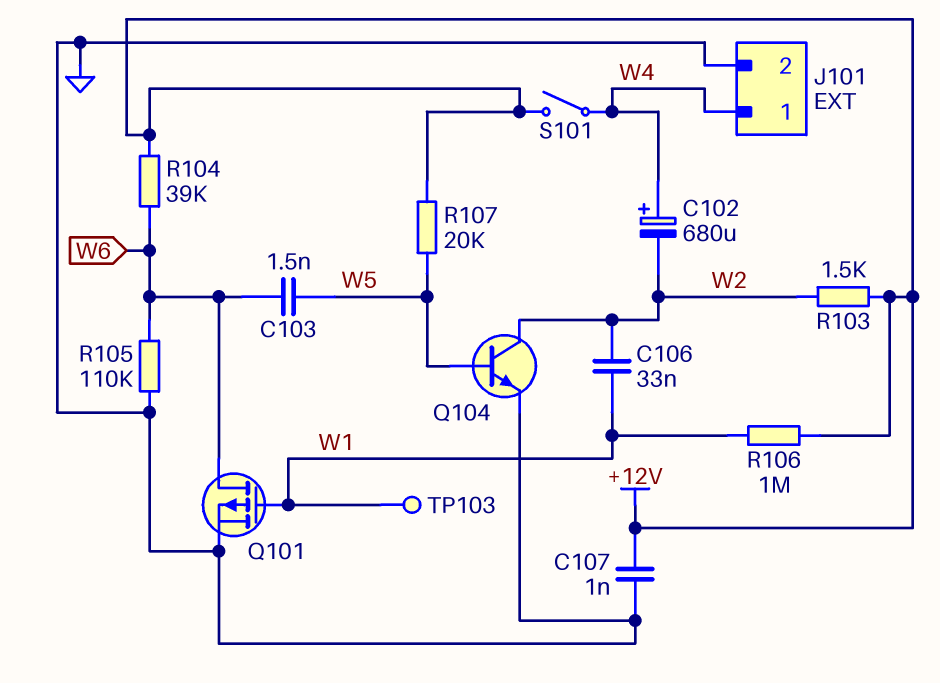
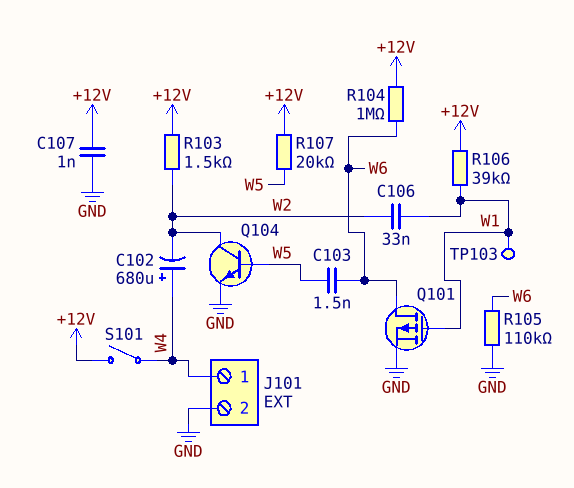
R104: 39k (+12V, W6) -> 1M (+12V, W6)
R106: 1M (+12V, W1) -> 39k (+12V, W1)

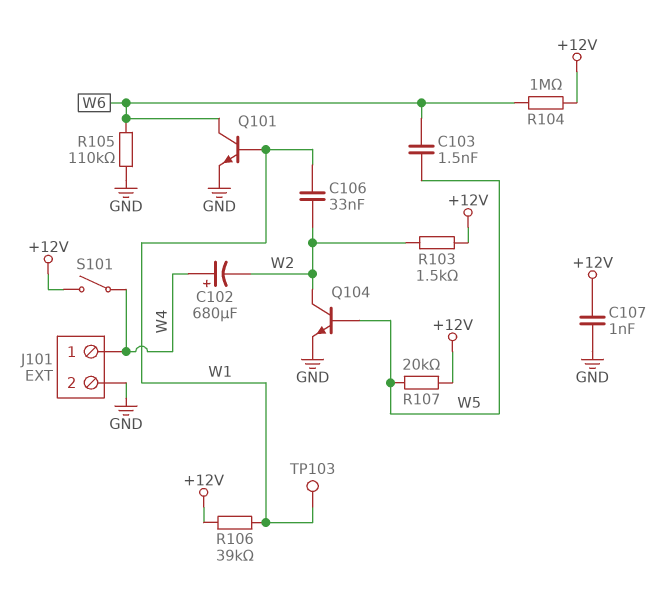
Q101: PMOS (G W1, D W6, S GND) -> NPN (B W1, C W6, E GND)

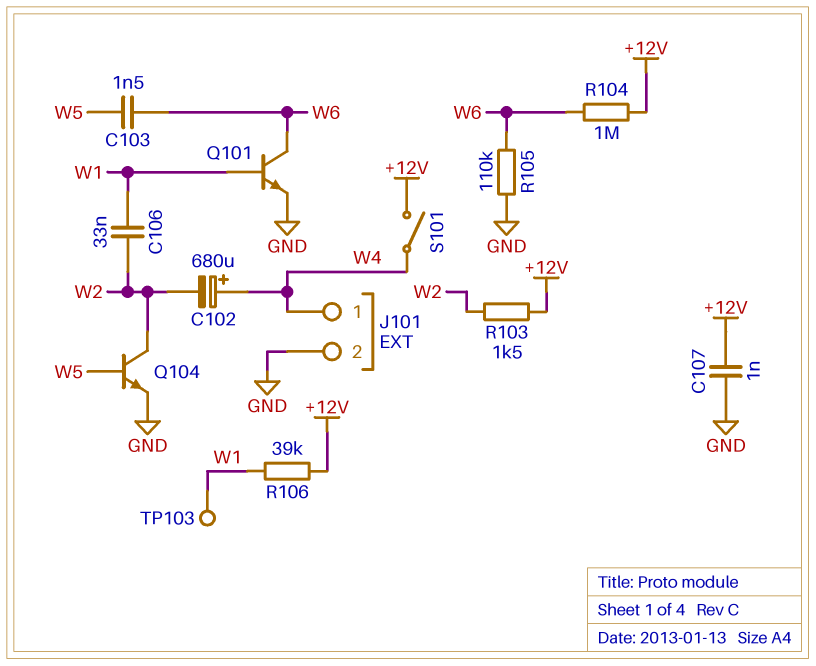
R107: 20k (+12V, W5) -> none

